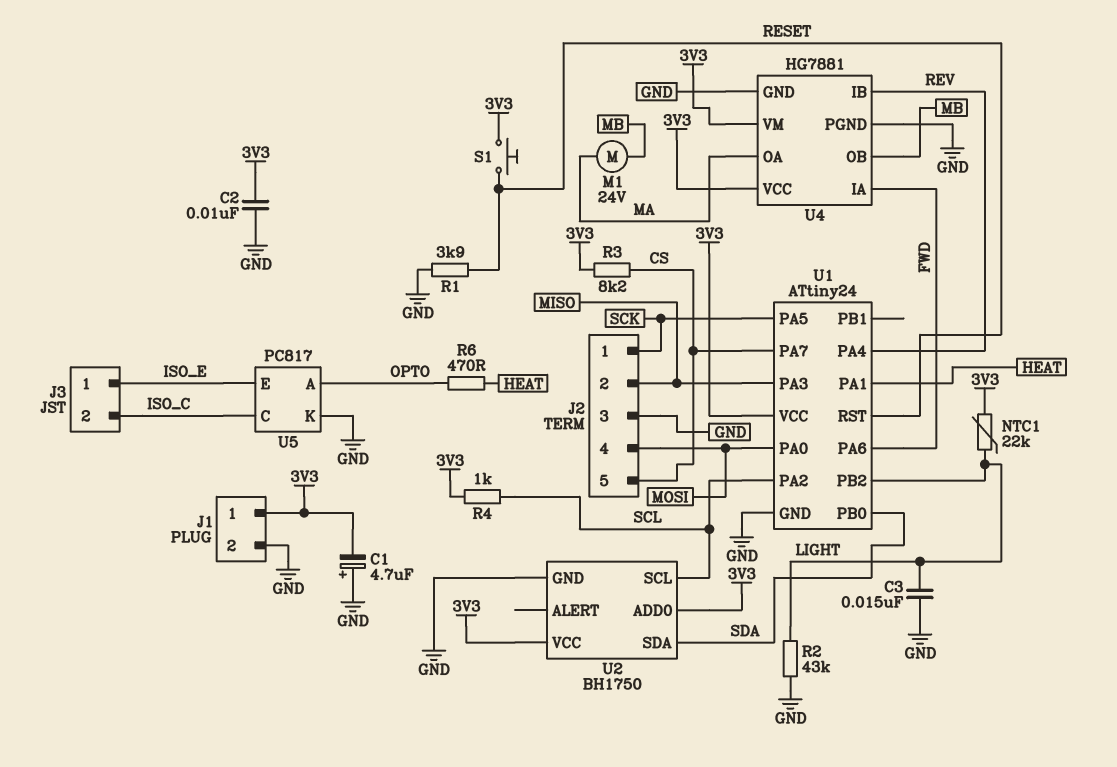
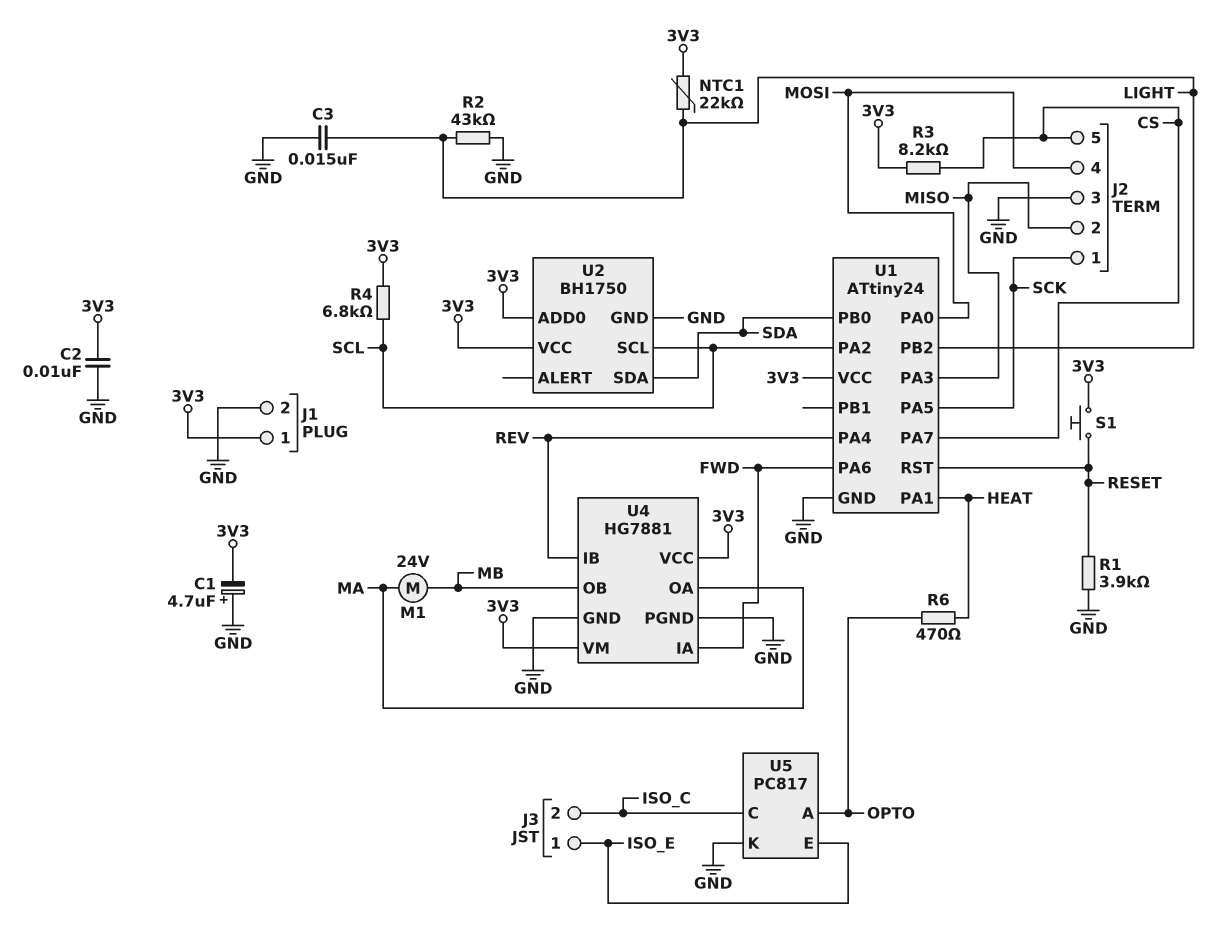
R4: 1k (3V3, SCL) -> 6.8k (3V3, SCL)

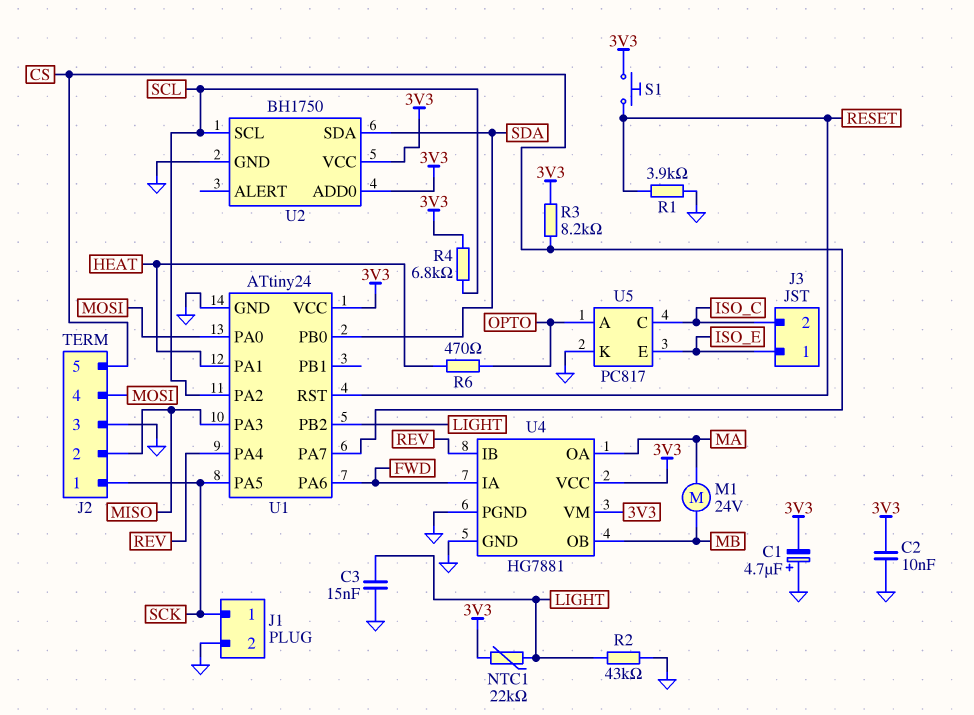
J1 pin 1: 3V3 -> SCK

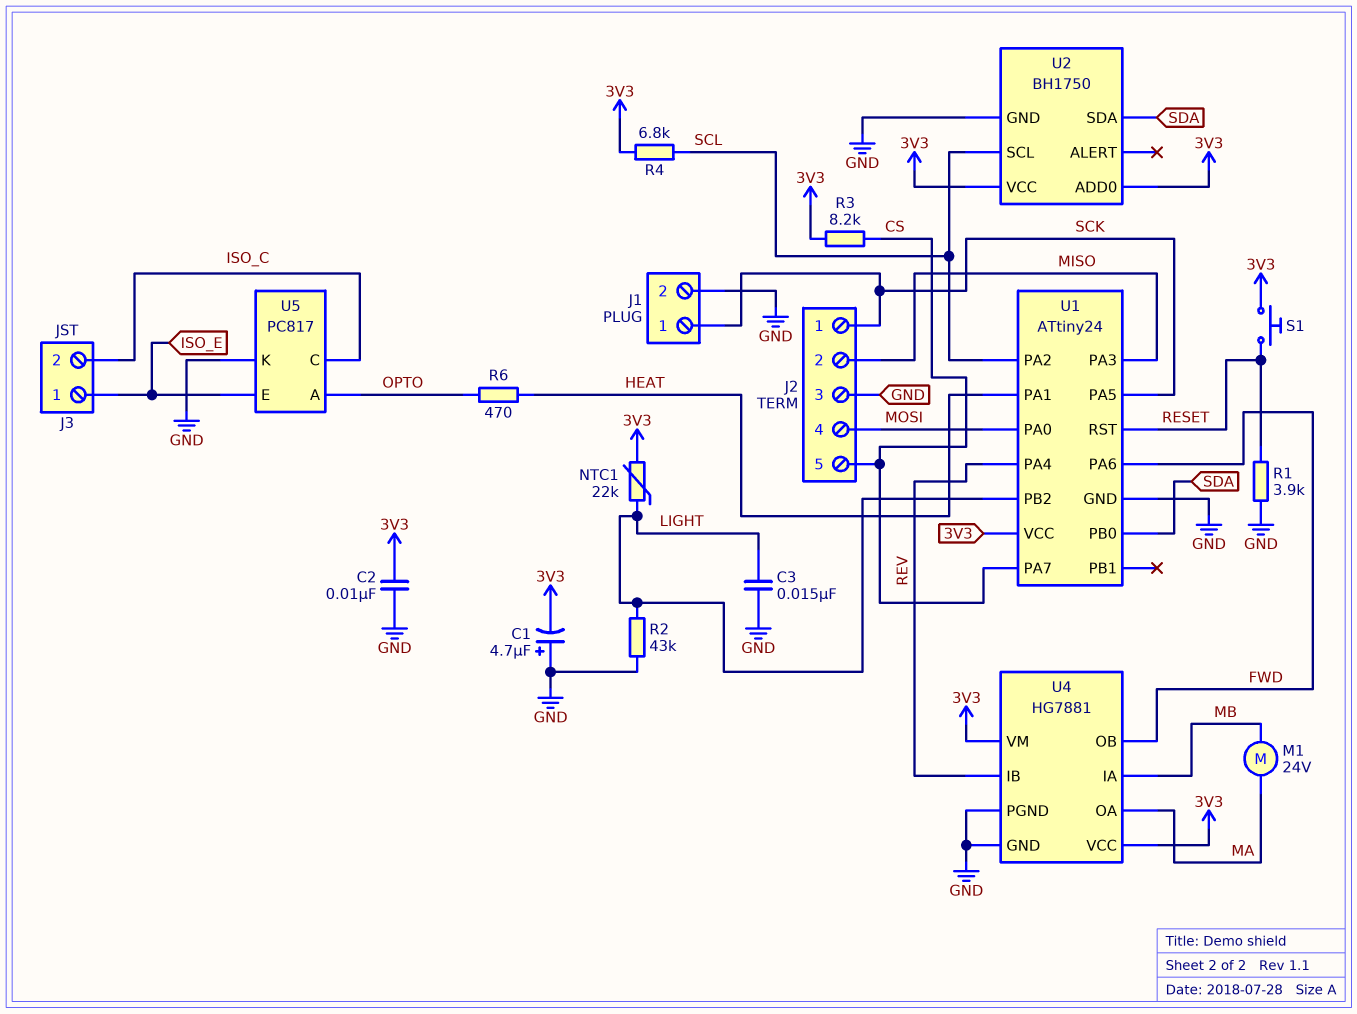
U4 pin IA: FWD -> MB
U4 pin OB: MB -> FWD

